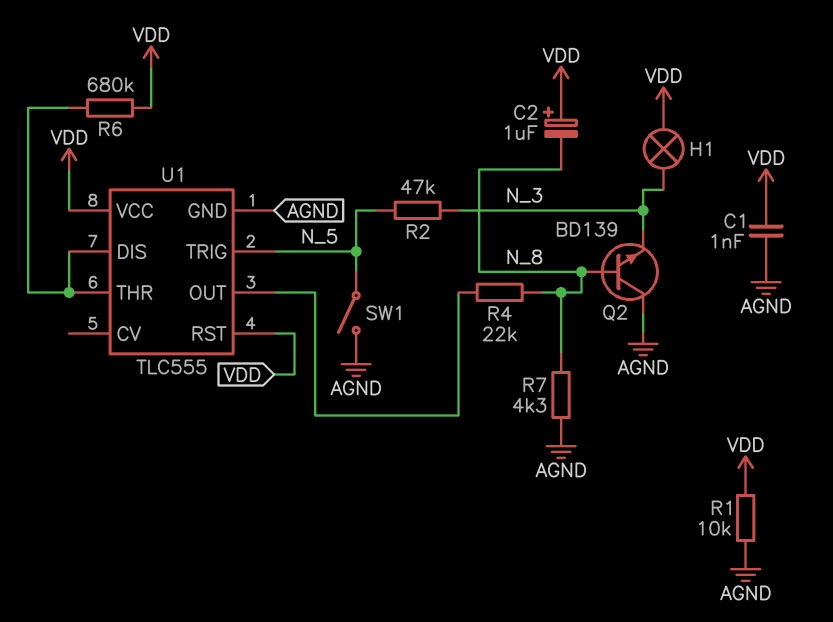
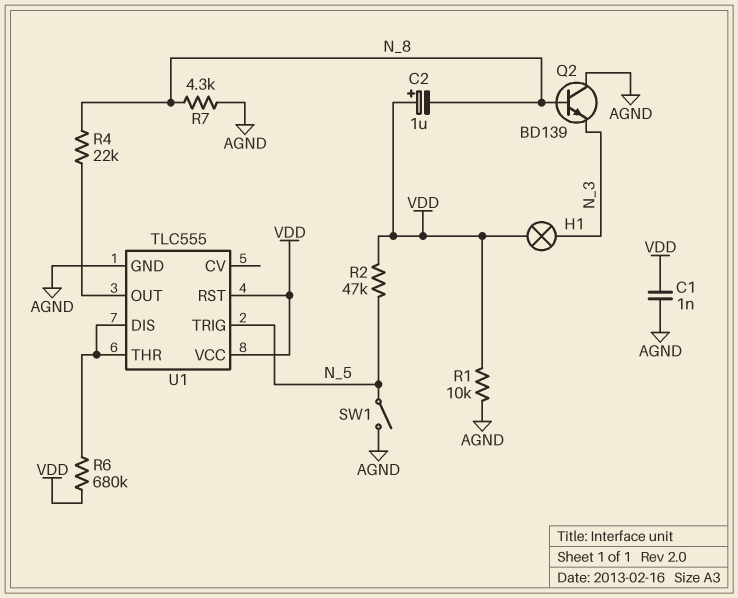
R2: 47k (N_3, N_5) -> 47k (N_5, VDD)

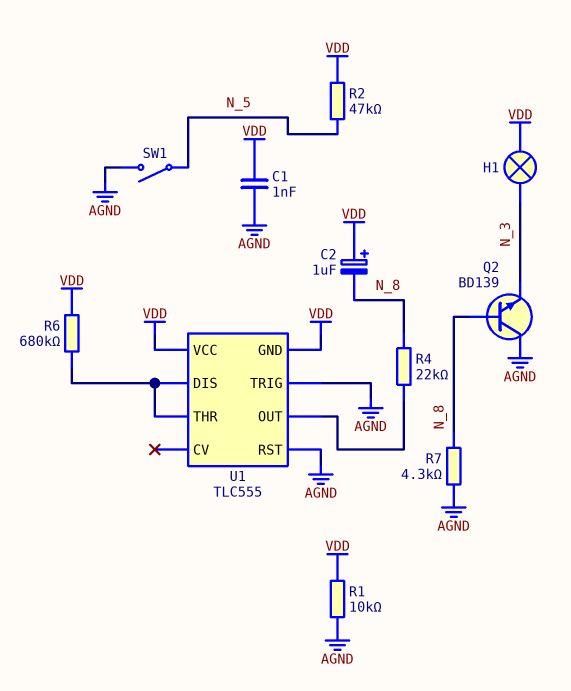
U1 pin GND: AGND -> VDD
U1 pin RST: VDD -> AGND
U1 pin TRIG: N_5 -> AGND

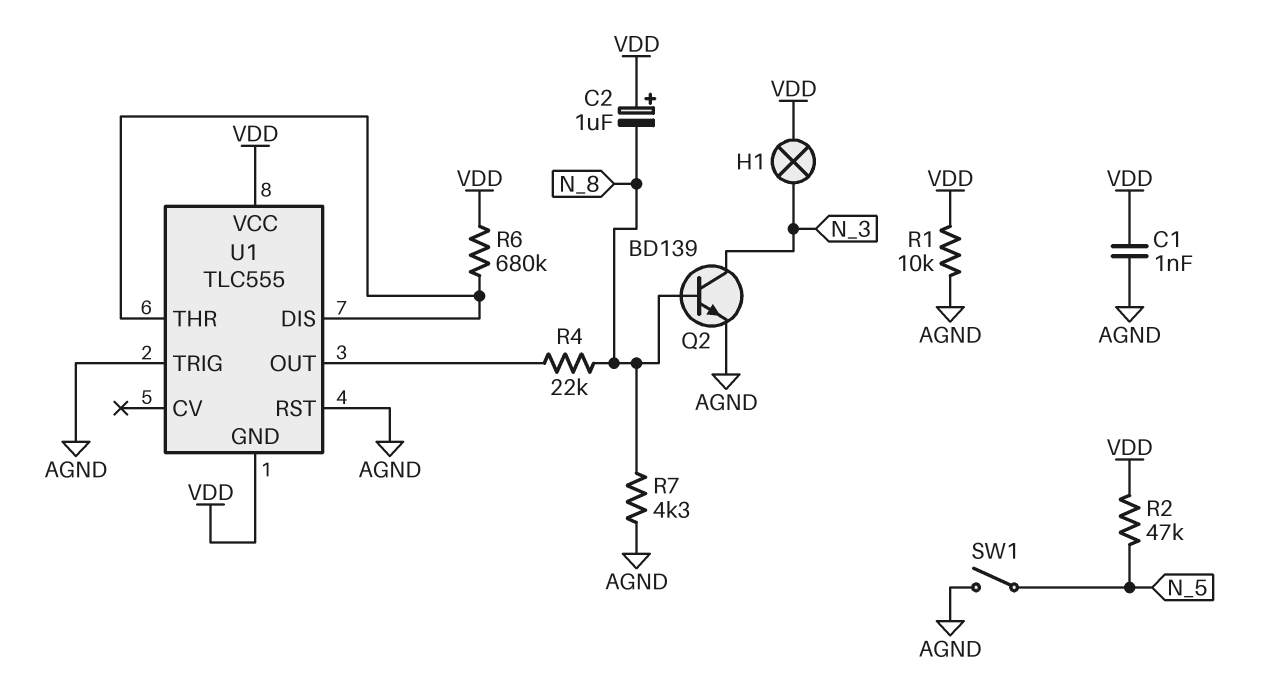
Q2: NPN BD139 (B N_8, C AGND, E N_3) -> NPN BD139 (B N_8, C N_3, E AGND)

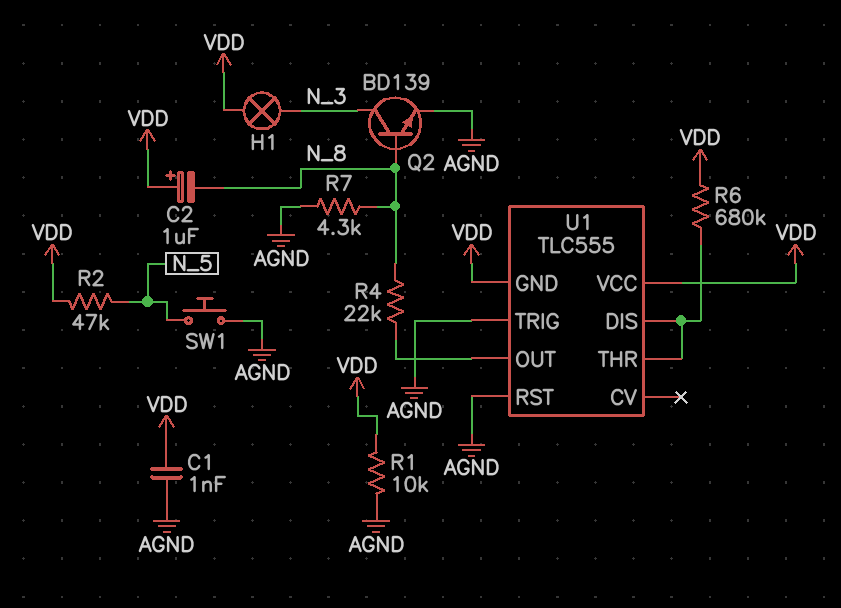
SW1: switch (AGND, N_5) -> button (AGND, N_5)

